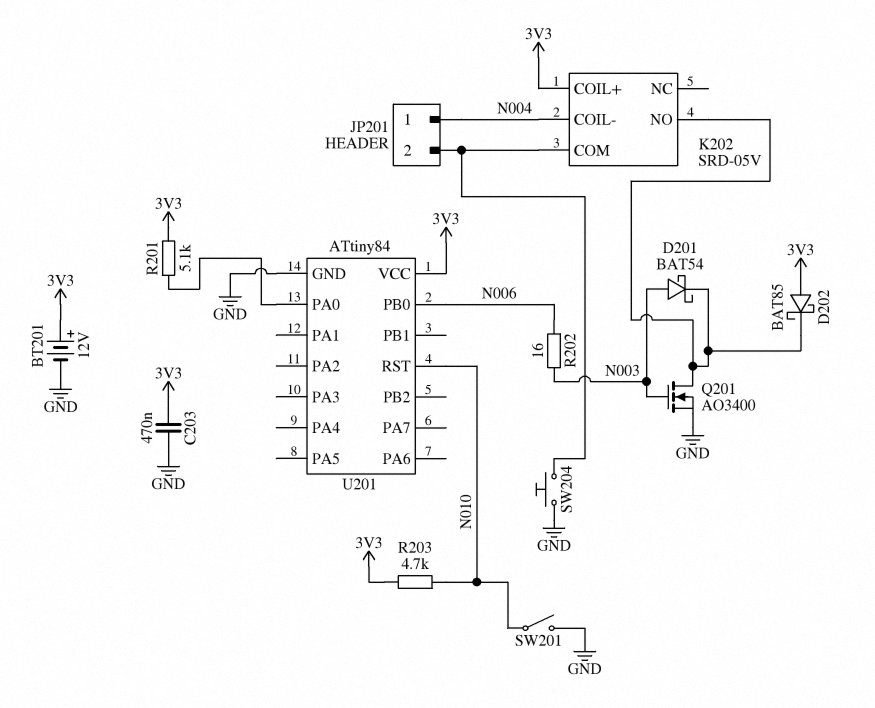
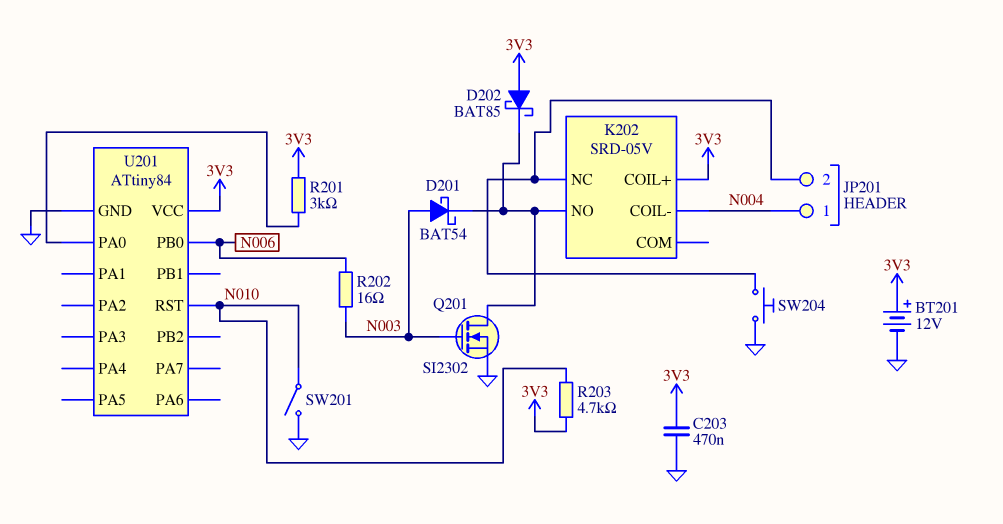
K202 pin COM: JP201/2 -> none
K202 pin NC: none -> JP201/2
Q201: NMOS AO3400 (G N003, D K202/NO, S GND) -> NMOS SI2302 (G N003, D K202/NO, S GND)
R201: 5.1k (3V3, U201/PA0) -> 3k (3V3, U201/PA0)

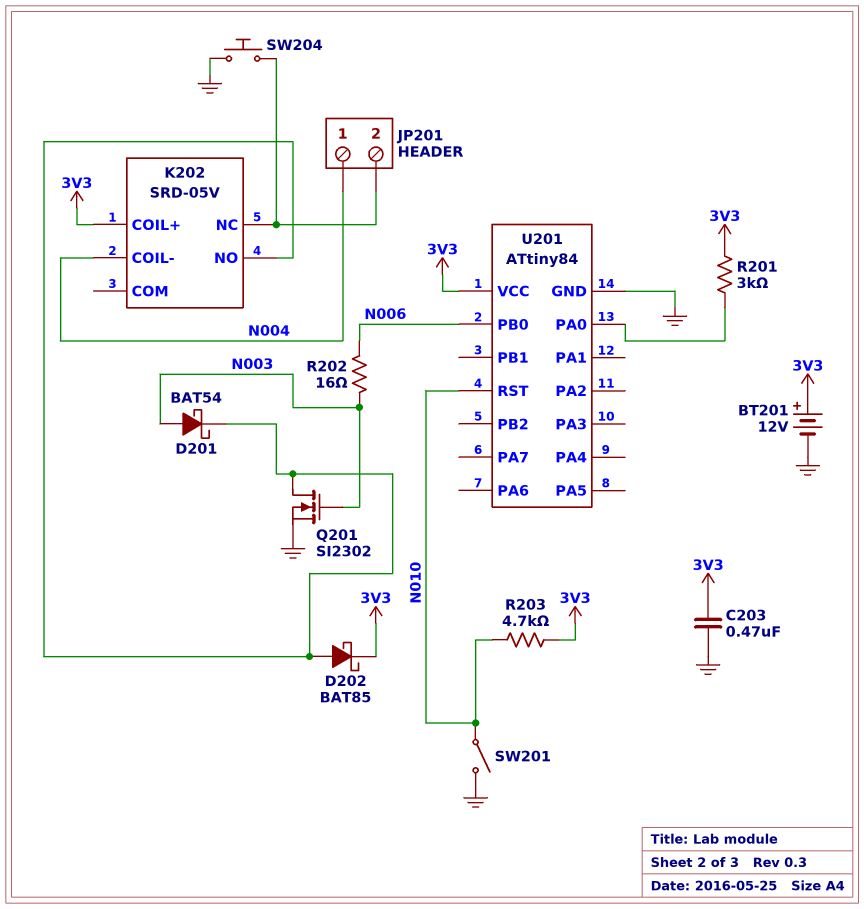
D202: schottky BAT85 (A 3V3, K K202/NO) -> schottky BAT85 (A K202/NO, K 3V3)

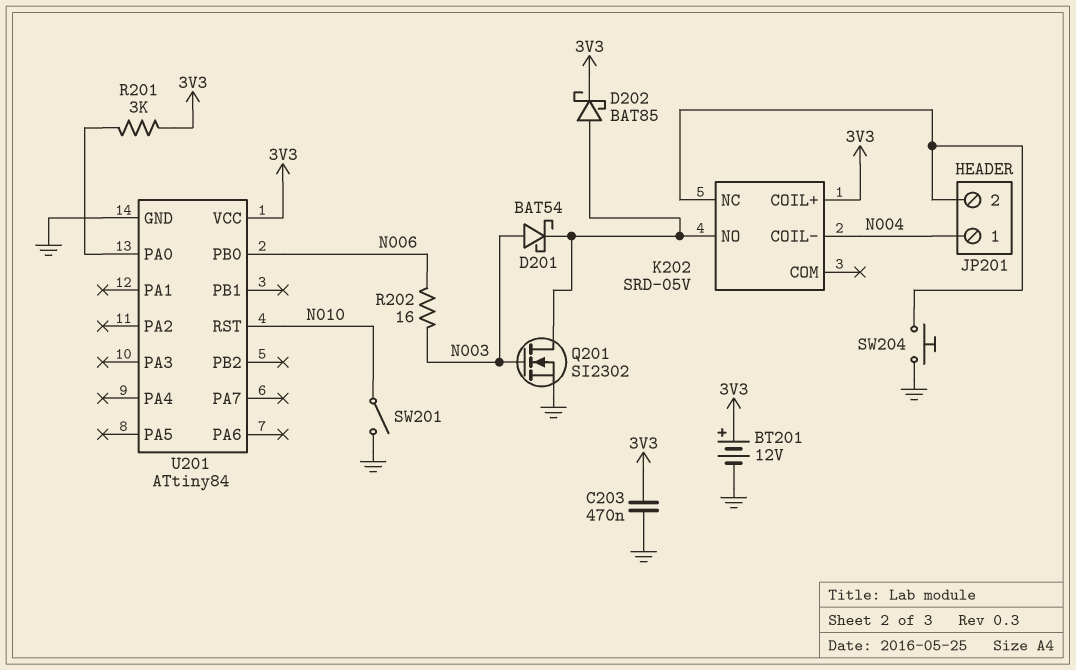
R203: 4.7k (3V3, N010) -> none

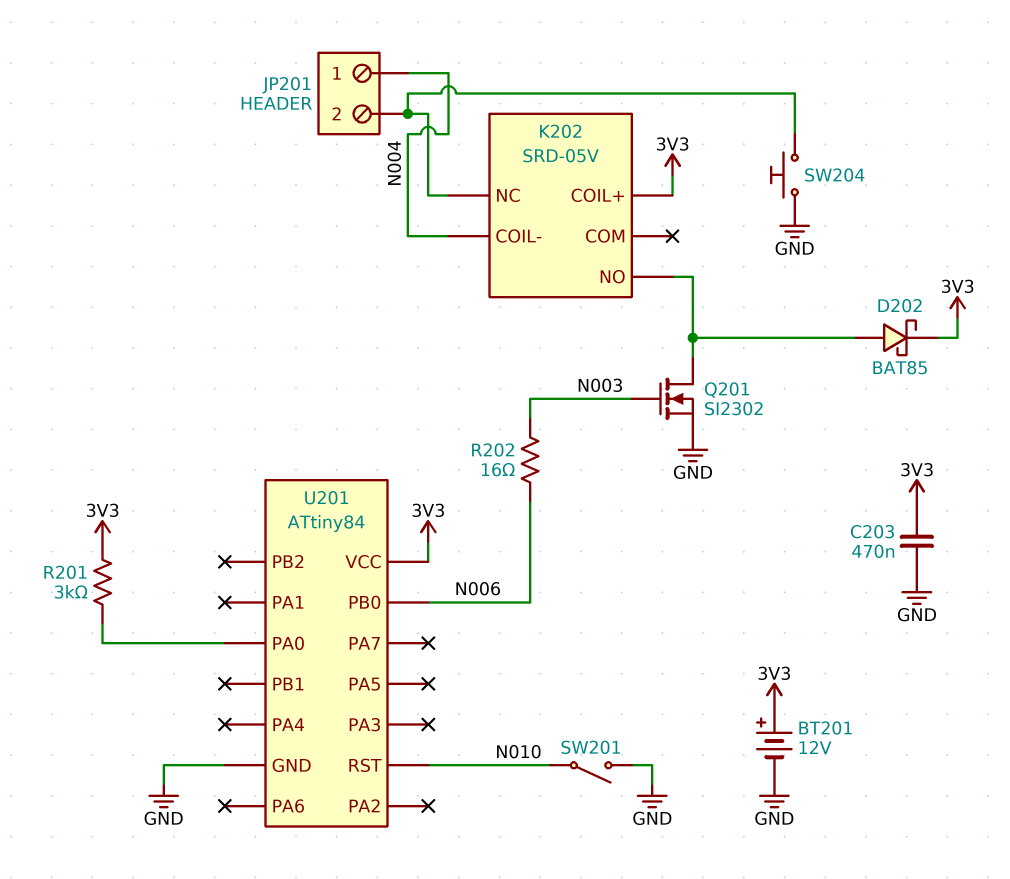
D201: schottky BAT54 (A N003, K K202/NO) -> none

